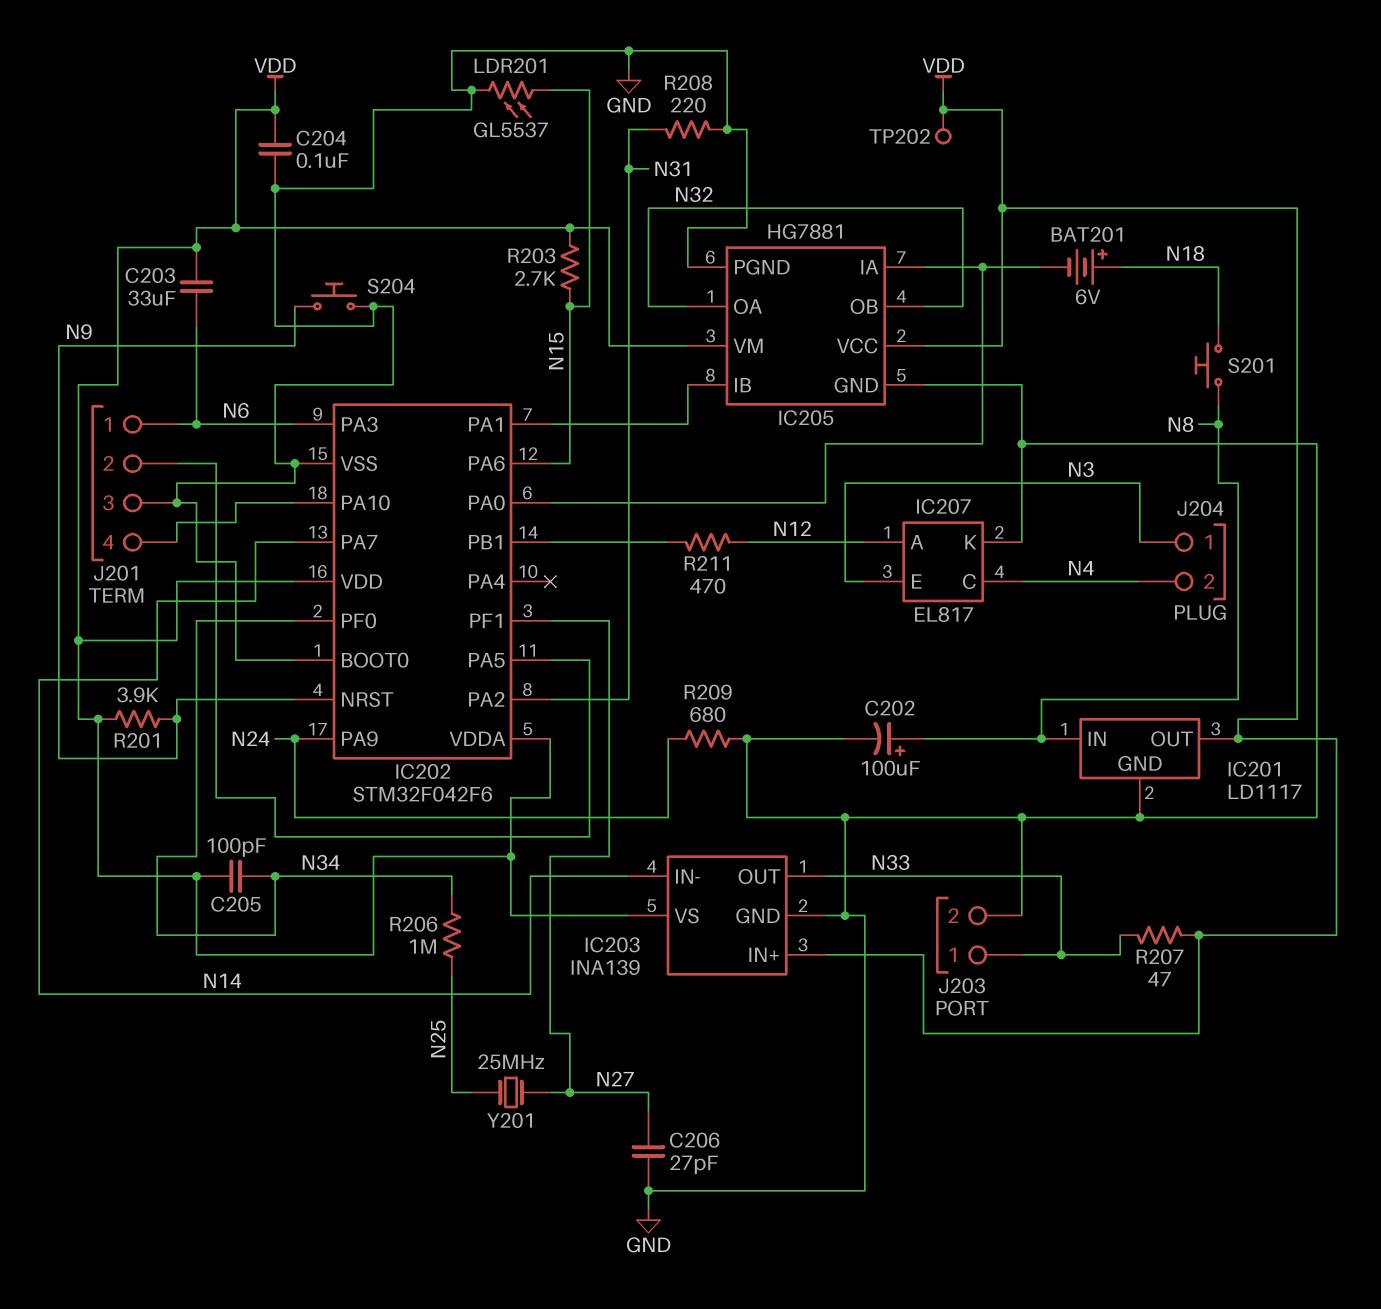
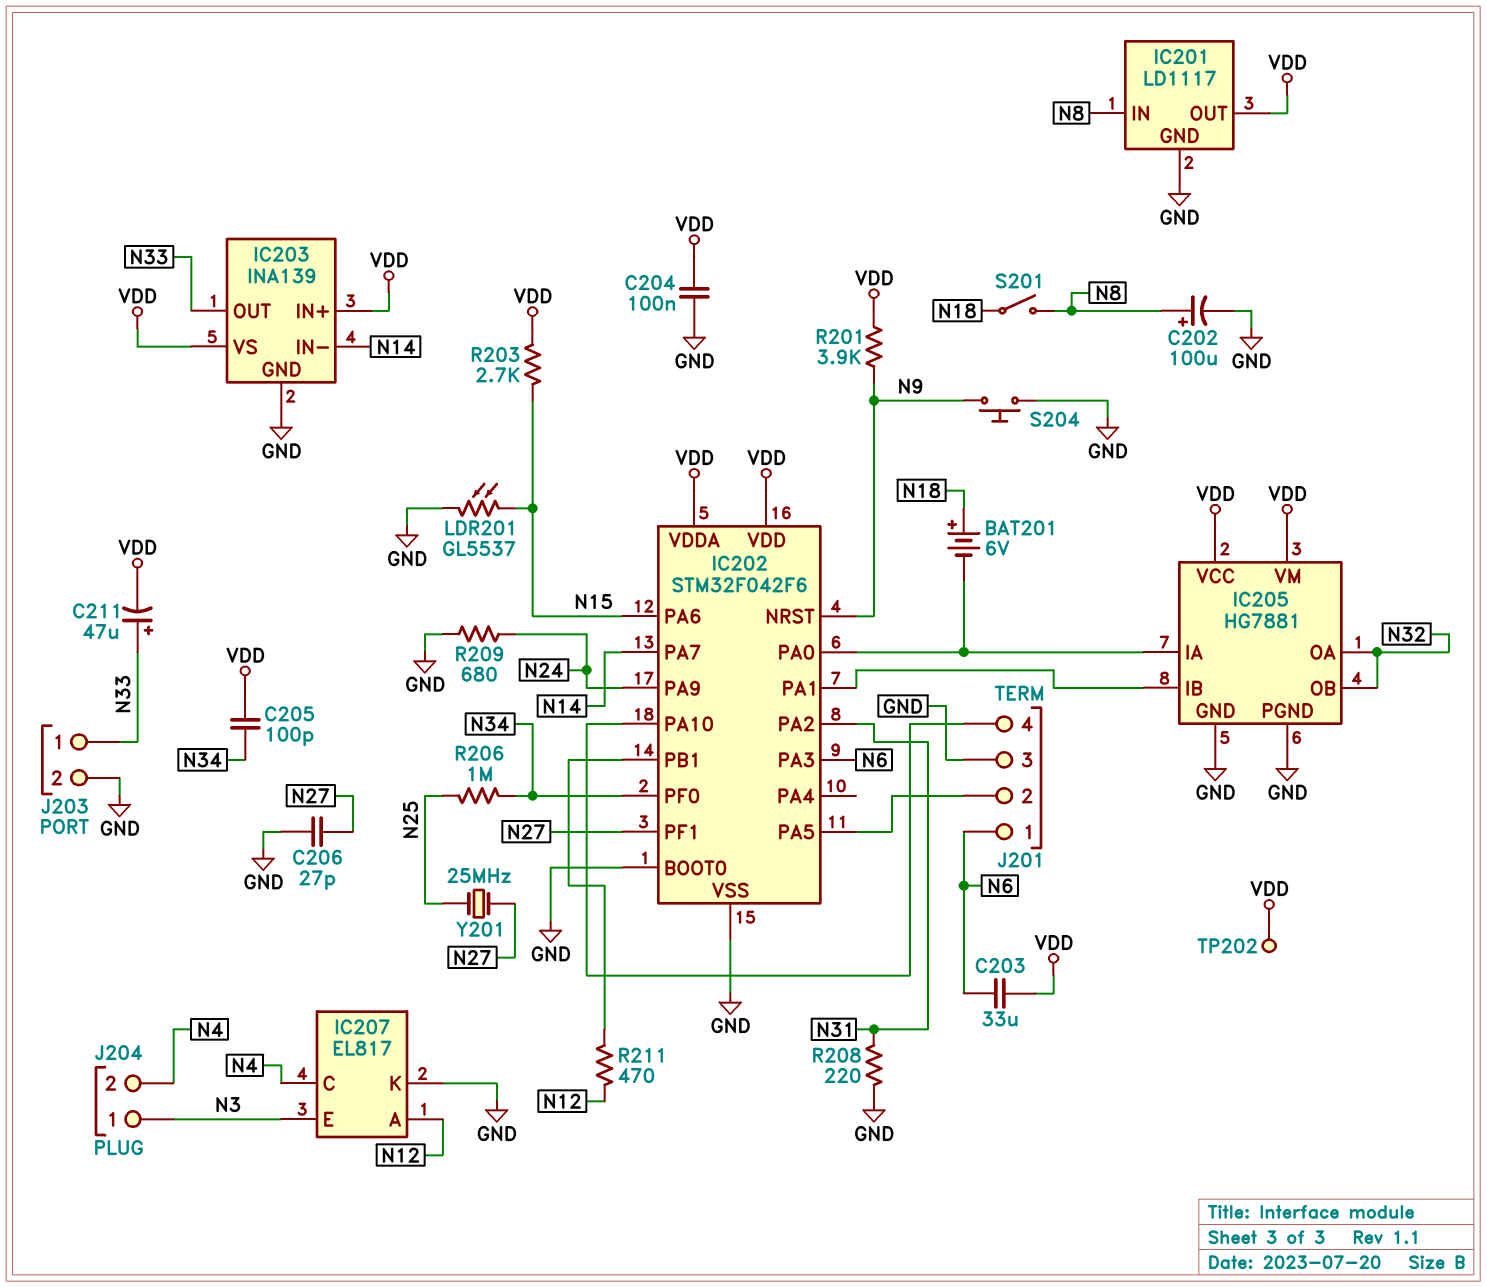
C211: none -> 47uF (plus N33, minus VDD)
R207: 47 (N33, VDD) -> none
S201: button (N8, N18) -> switch (N8, N18)

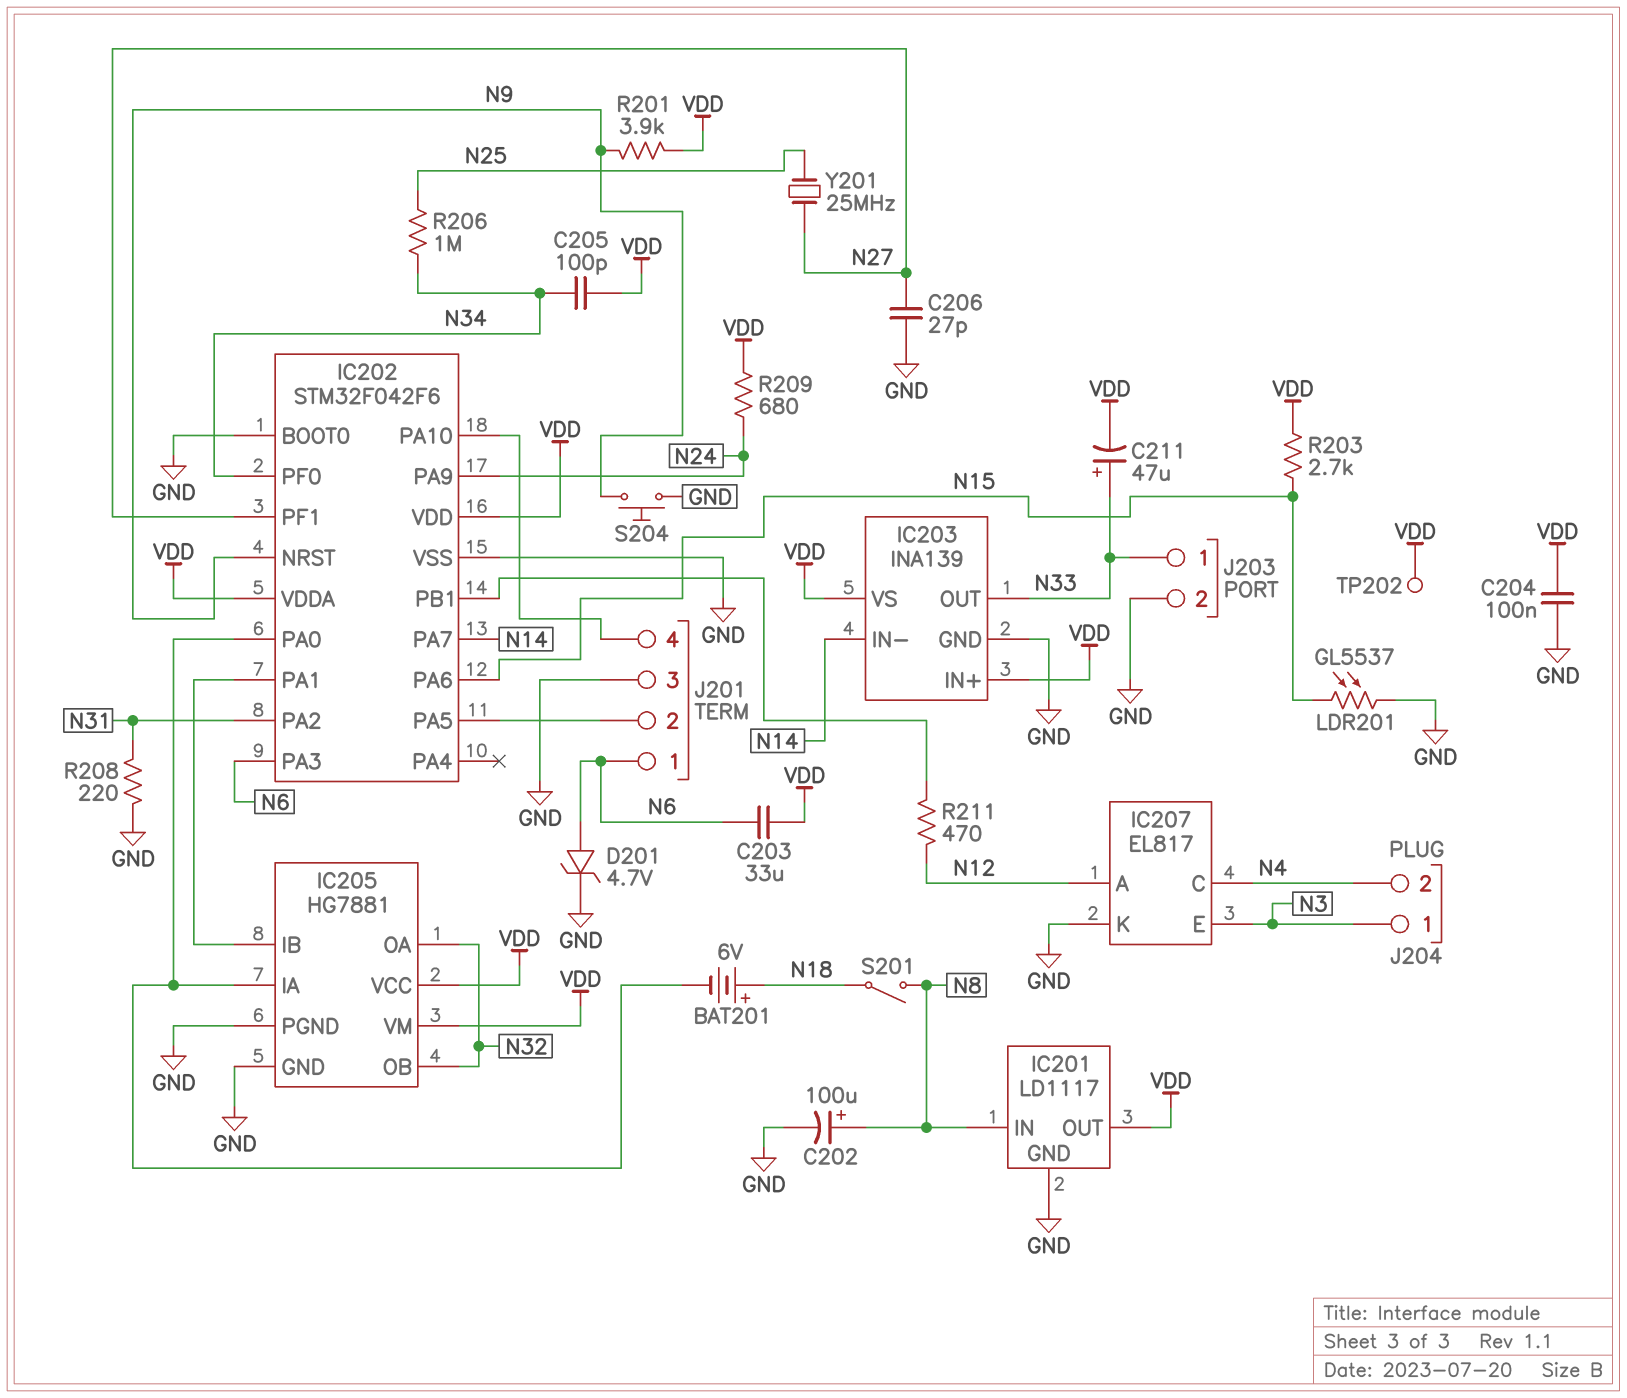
D201: none -> zener 4.7V (A N6, K GND)
R209: 680 (GND, N24) -> 680 (N24, VDD)

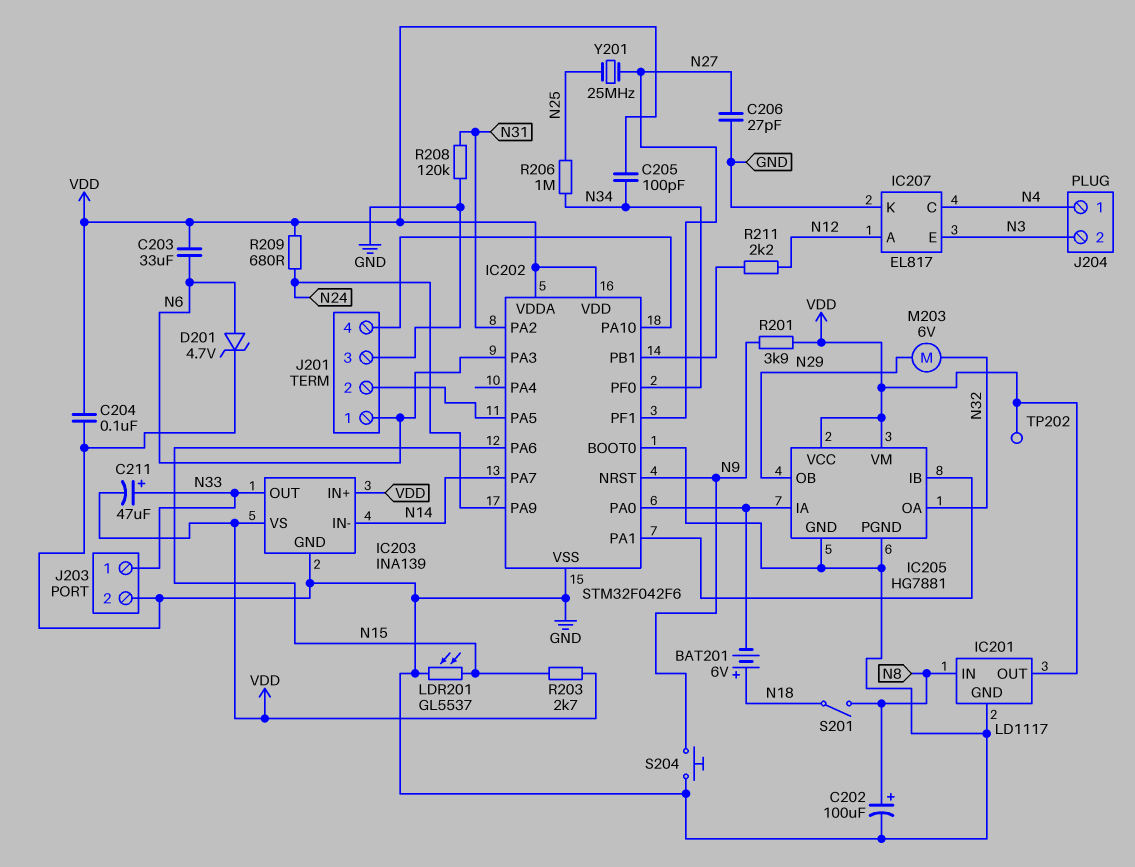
IC205 pin OB: N32 -> N29
J204 pin 1: N3 -> N4
J204 pin 2: N4 -> N3
M203: none -> motor 6V (N29, N32)
R208: 220 (GND, N31) -> 120k (GND, N31)
R211: 470 (IC202/PB1, N12) -> 2.2k (IC202/PB1, N12)

